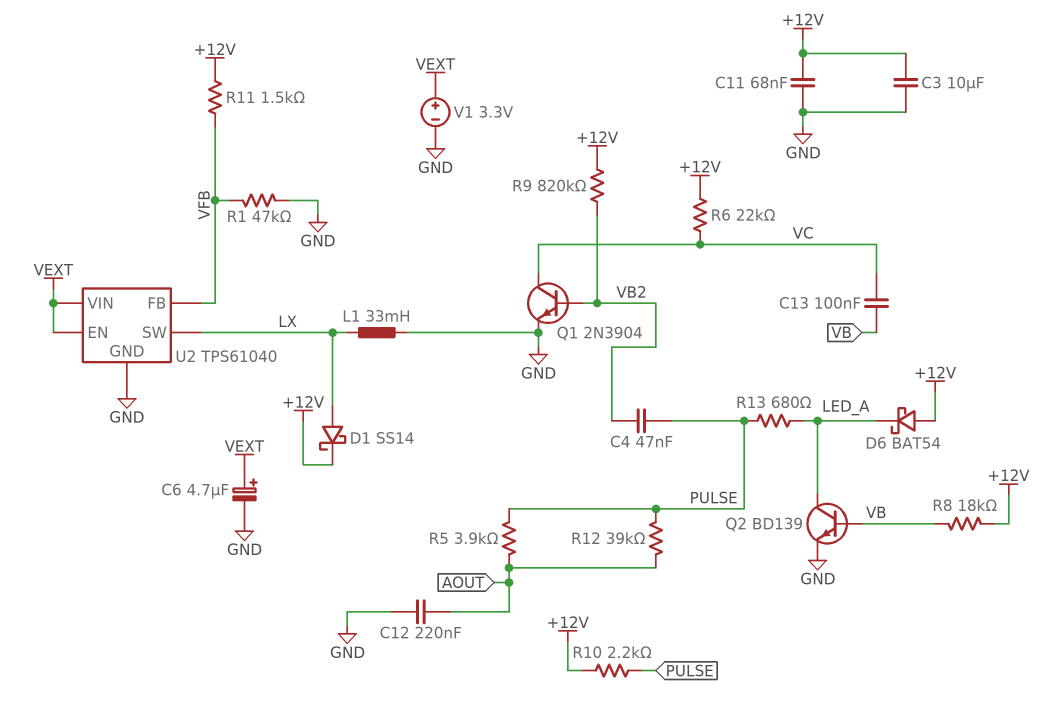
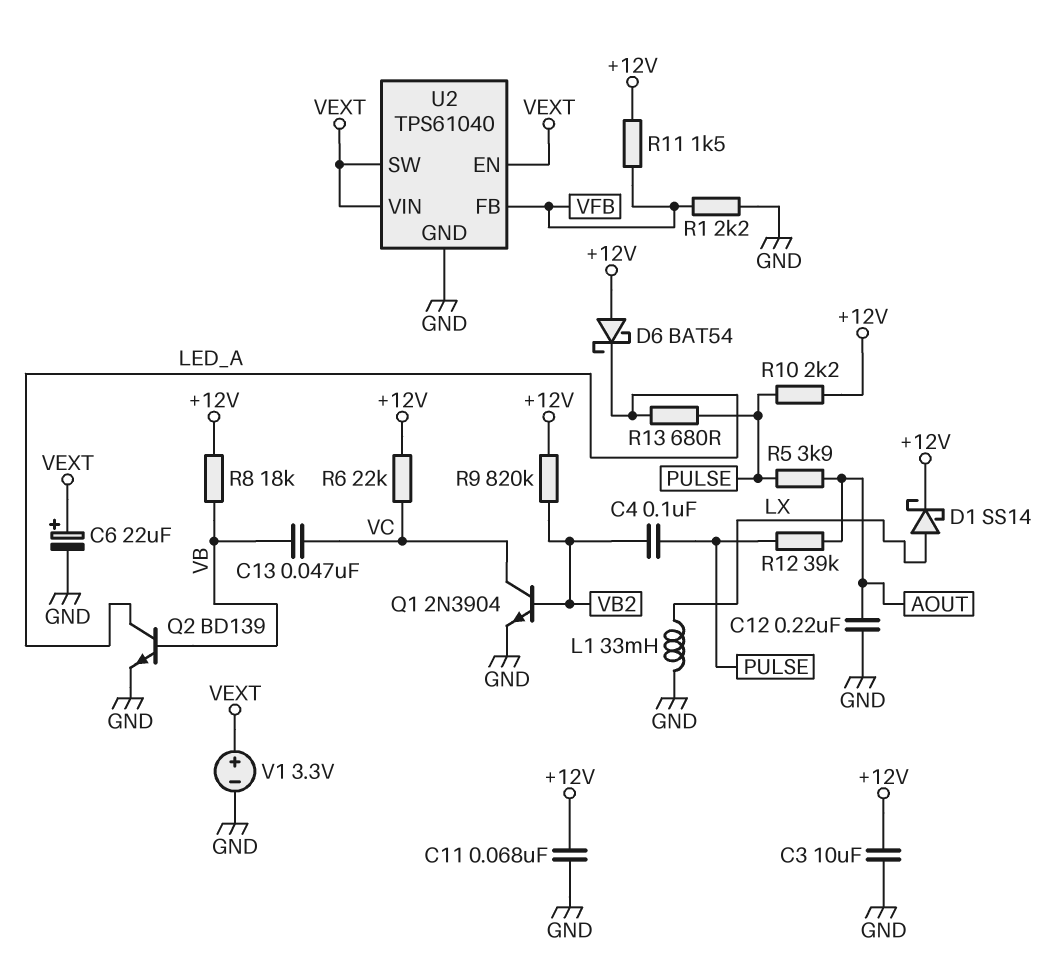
C4: 47nF (PULSE, VB2) -> 100nF (PULSE, VB2)
C6: 4.7uF (plus VEXT, minus GND) -> 22uF (plus VEXT, minus GND)
C13: 100nF (VB, VC) -> 47nF (VB, VC)
R1: 47k (GND, VFB) -> 2.2k (GND, VFB)
U2 pin SW: LX -> VEXT

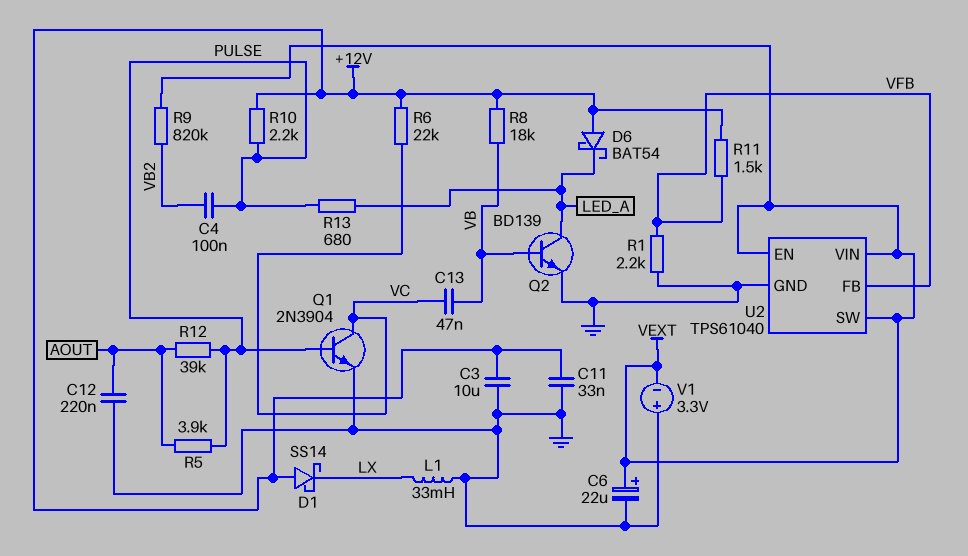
C11: 68nF (+12V, GND) -> 33nF (+12V, GND)
D1: schottky SS14 (A LX, K +12V) -> schottky SS14 (A +12V, K LX)
Q1: NPN 2N3904 (B VB2, C VC, E GND) -> NPN 2N3904 (B PULSE, C VC, E GND)
R9: 820k (+12V, VB2) -> 820k (VB2, VEXT)
V1: 3.3V (plus VEXT, minus GND) -> 3.3V (plus GND, minus VEXT)

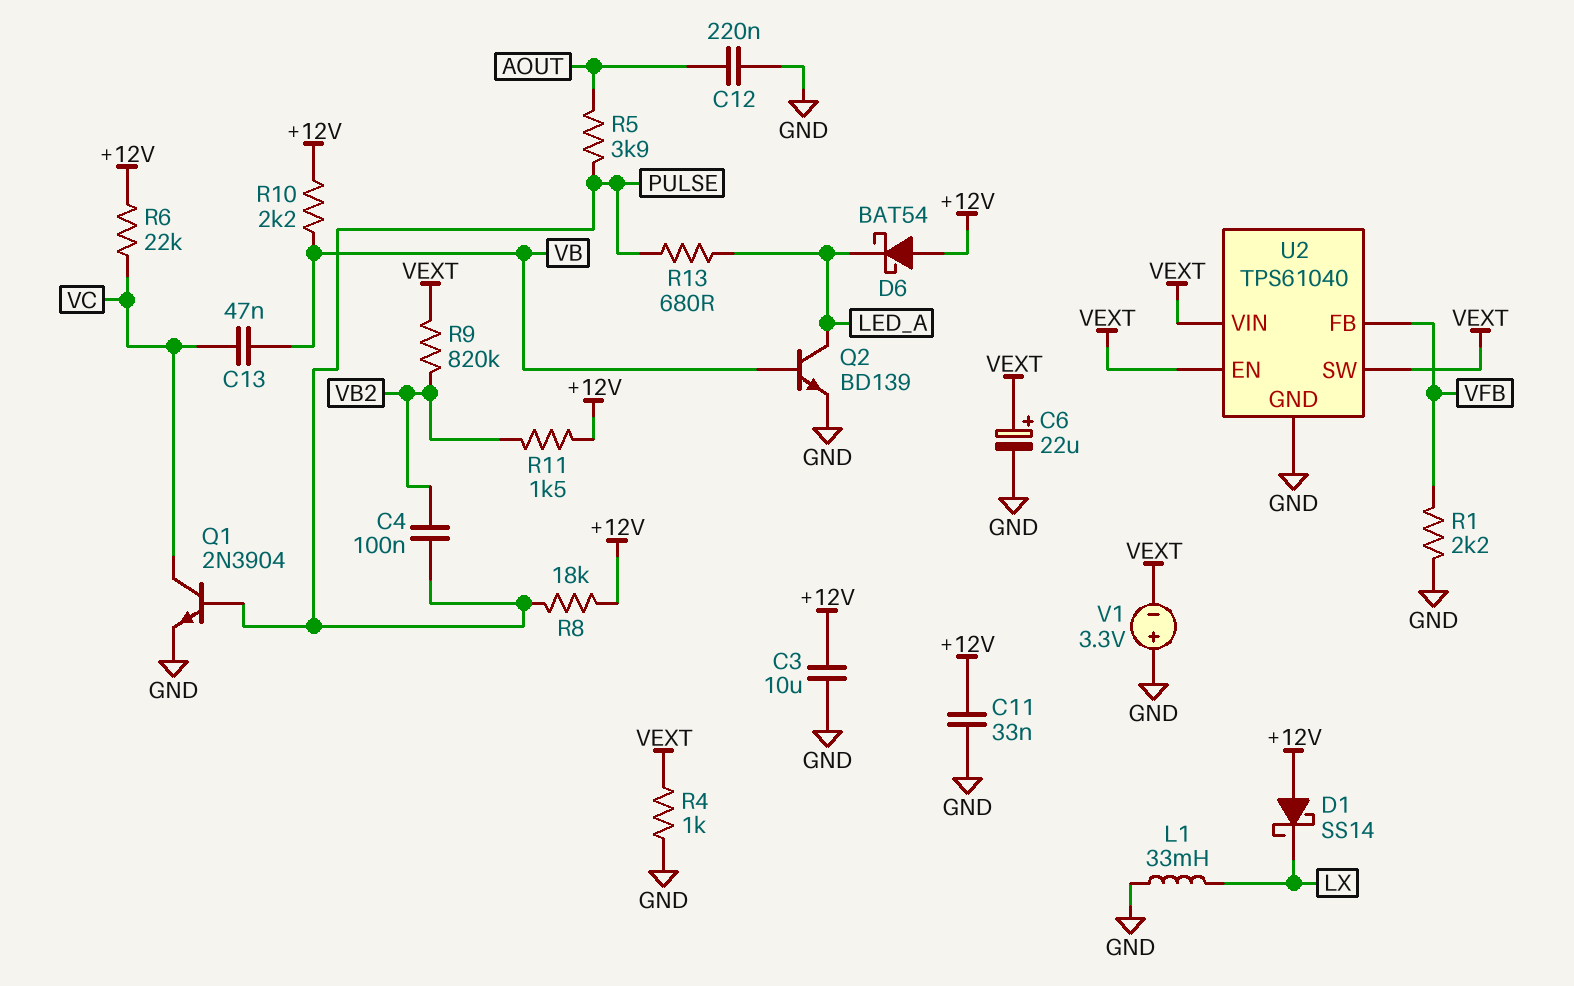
R4: none -> 1k (GND, VEXT)
R8: 18k (+12V, VB) -> 18k (+12V, PULSE)
R10: 2.2k (+12V, PULSE) -> 2.2k (+12V, VB)
R11: 1.5k (+12V, VFB) -> 1.5k (+12V, VB2)
R12: 39k (AOUT, PULSE) -> none

